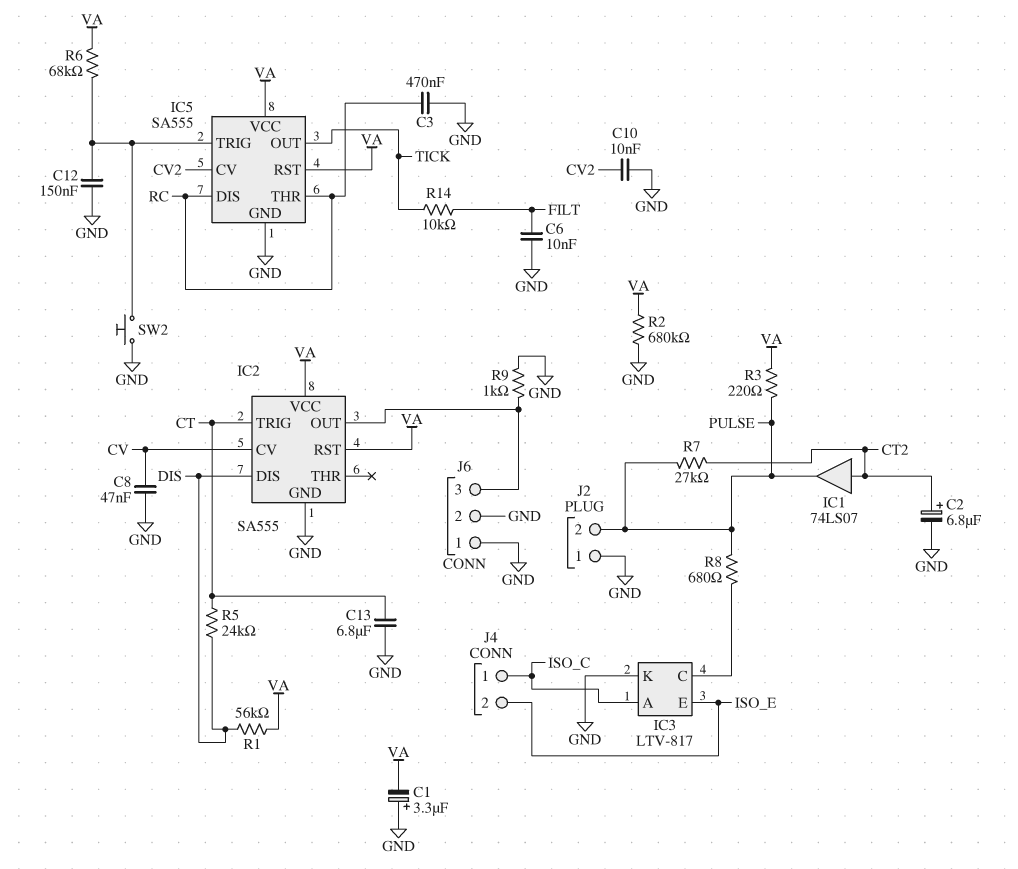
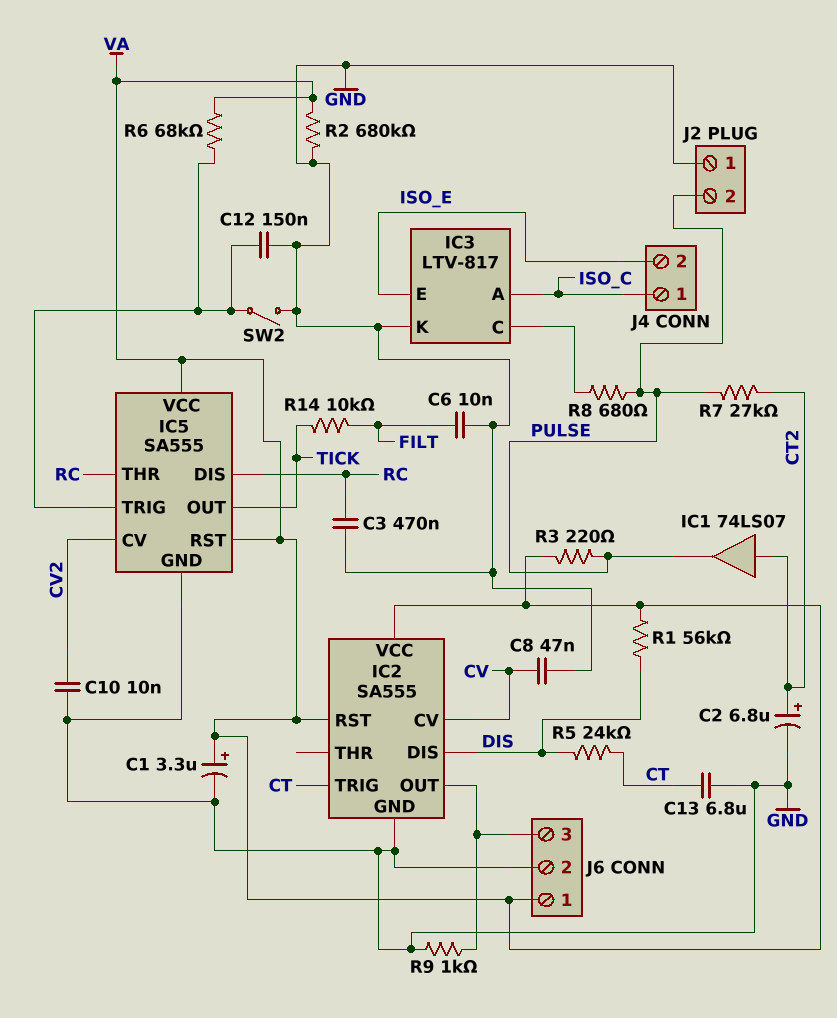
C1: 3.3uF (plus GND, minus VA) -> 3.3uF (plus VA, minus GND)
J6 pin 1: GND -> VA
SW2: button (GND, IC5/TRIG) -> switch (GND, IC5/TRIG)

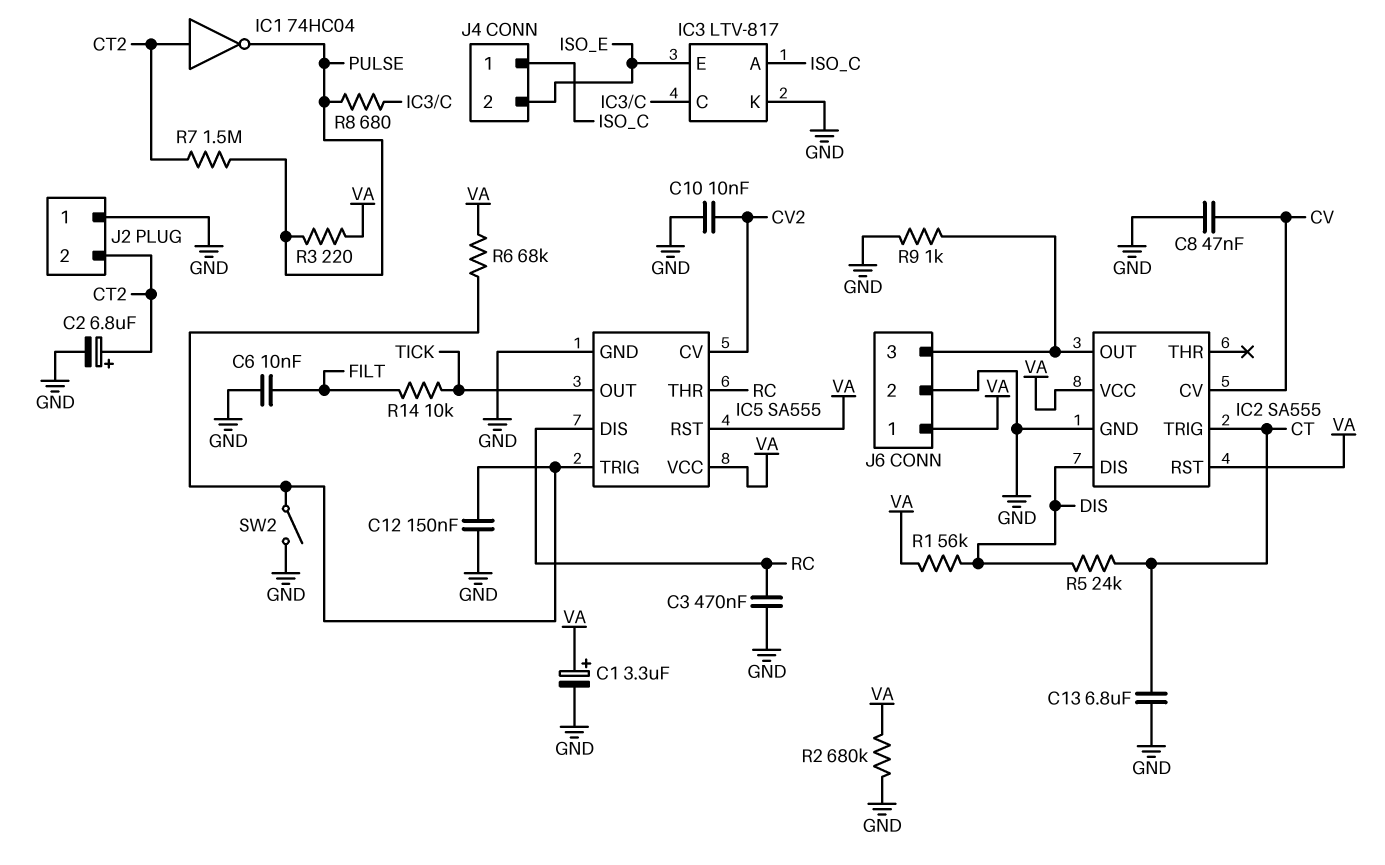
IC1: buffer 74LS07 (in CT2, out PULSE) -> NOT 74HC04 (in CT2, out PULSE)
J2 pin 2: PULSE -> CT2
R7: 27k (CT2, PULSE) -> 1.5M (CT2, PULSE)

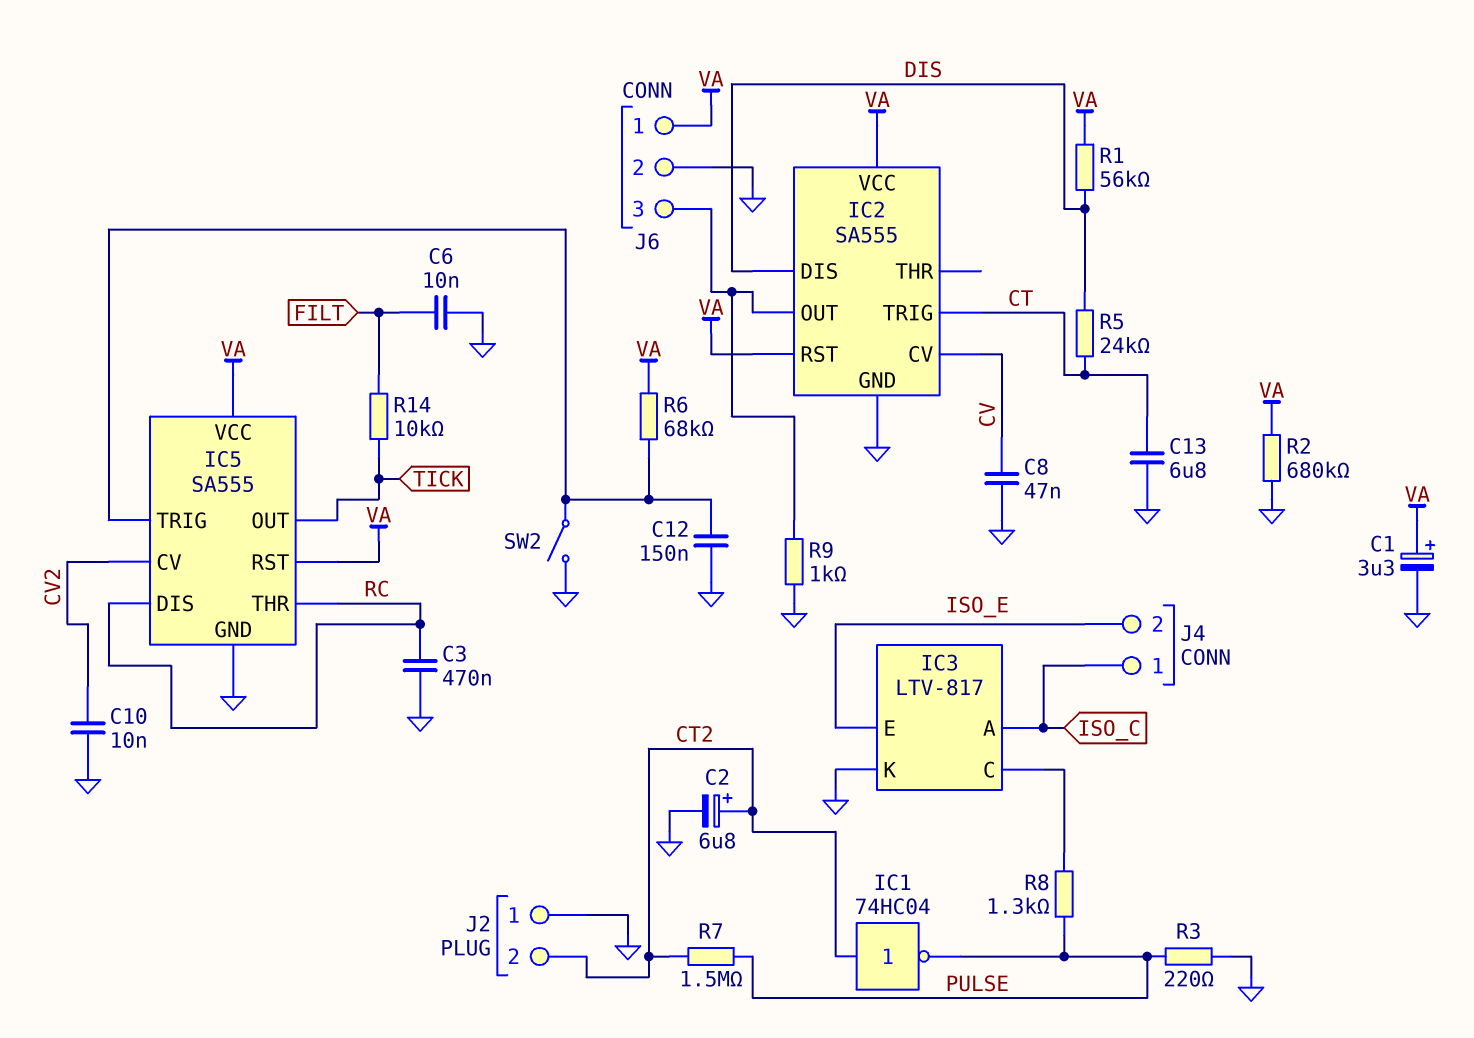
R3: 220 (PULSE, VA) -> 220 (GND, PULSE)
R8: 680 (IC3/C, PULSE) -> 1.3k (IC3/C, PULSE)

